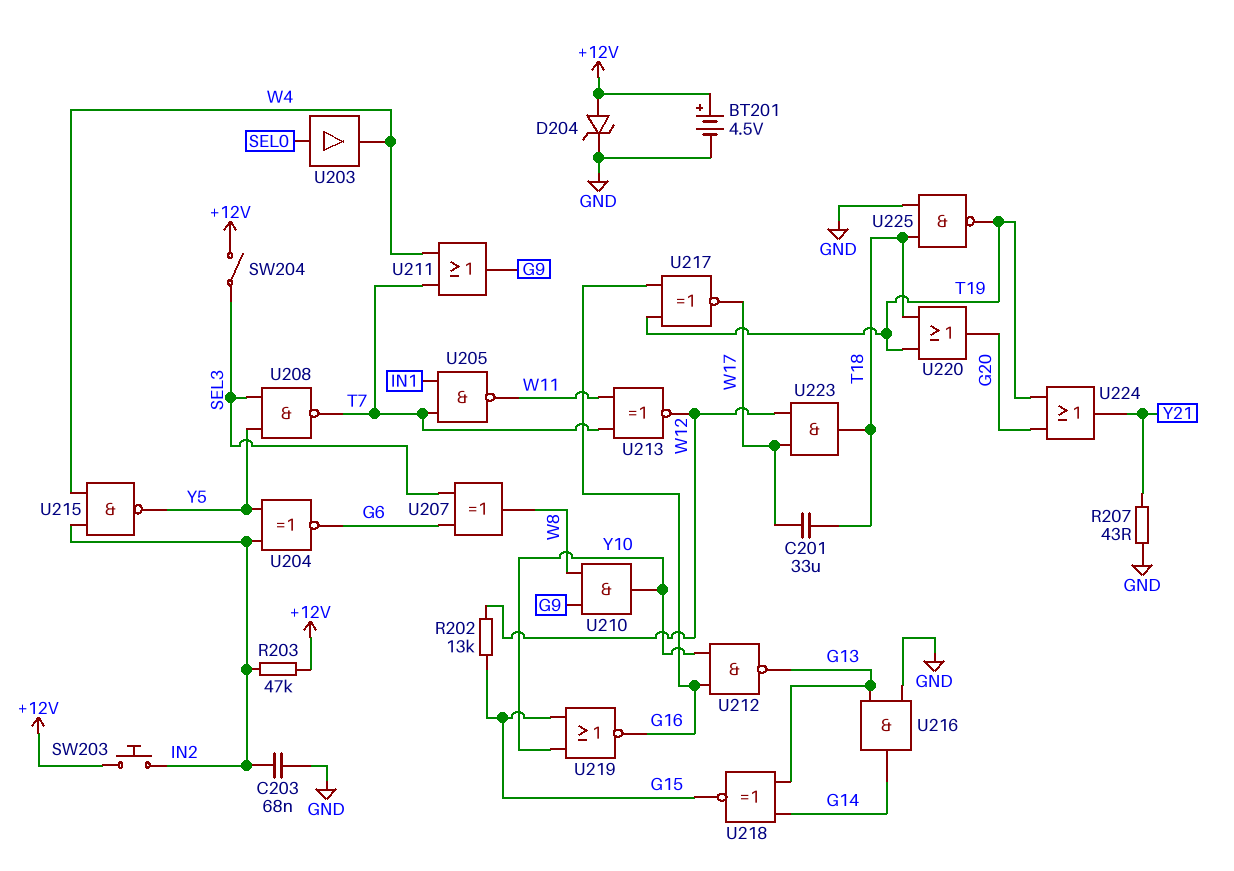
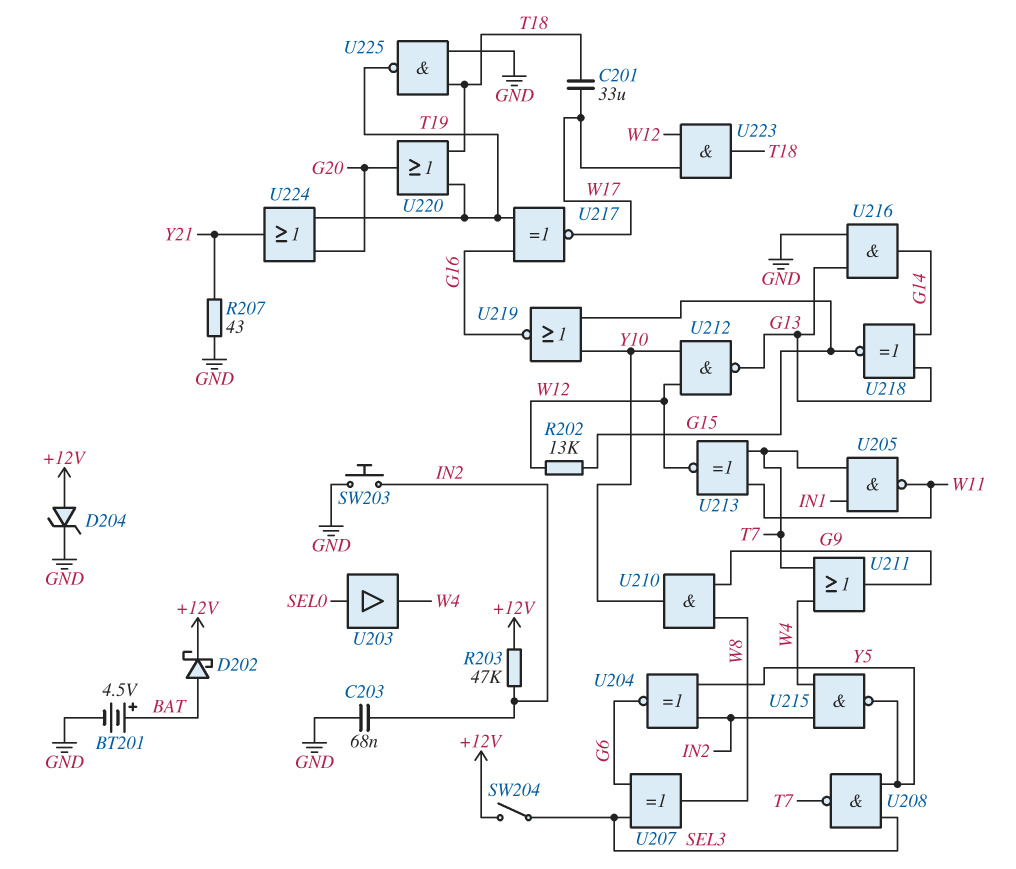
BT201: 4.5V (plus +12V, minus GND) -> 4.5V (plus BAT, minus GND)
D202: none -> schottky (A BAT, K +12V)
SW203: button (+12V, IN2) -> button (GND, IN2)
U212: NAND (in G16, in Y10, out G13) -> NAND (in W12, in Y10, out G13)

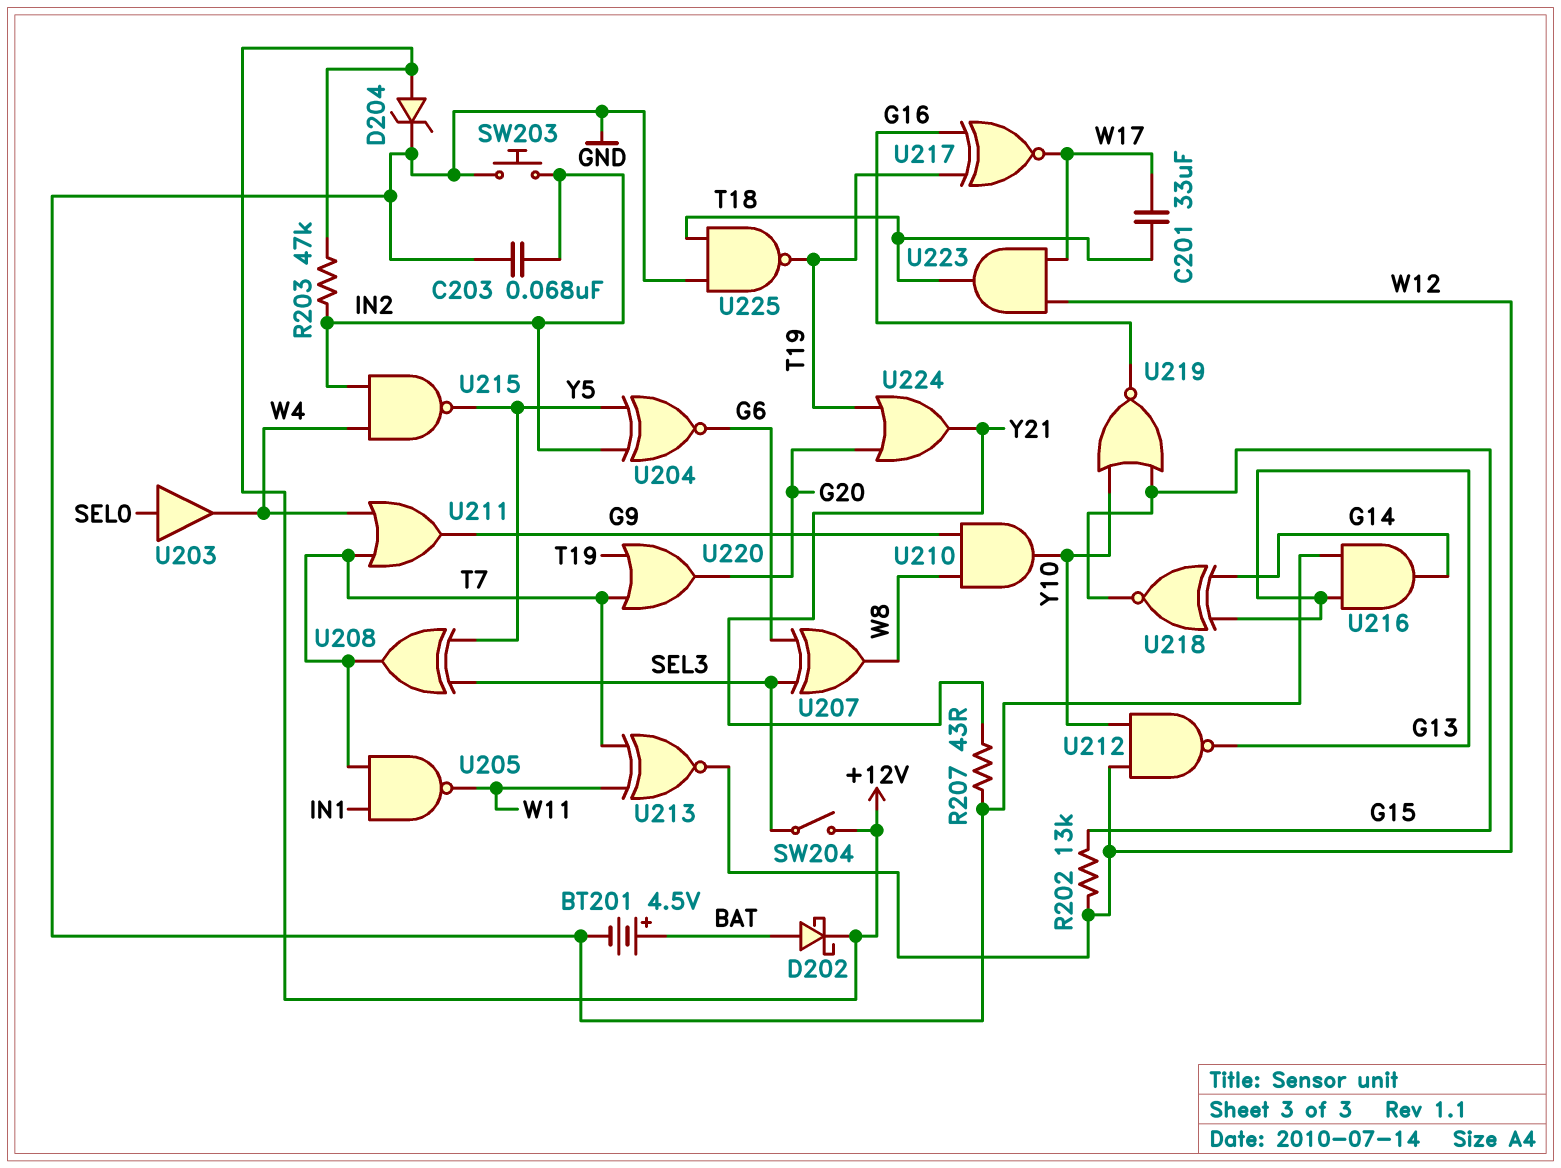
U208: NAND (in SEL3, in Y5, out T7) -> XOR (in SEL3, in Y5, out T7)
U220: OR (in T18, in T19, out G20) -> OR (in T7, in T19, out G20)

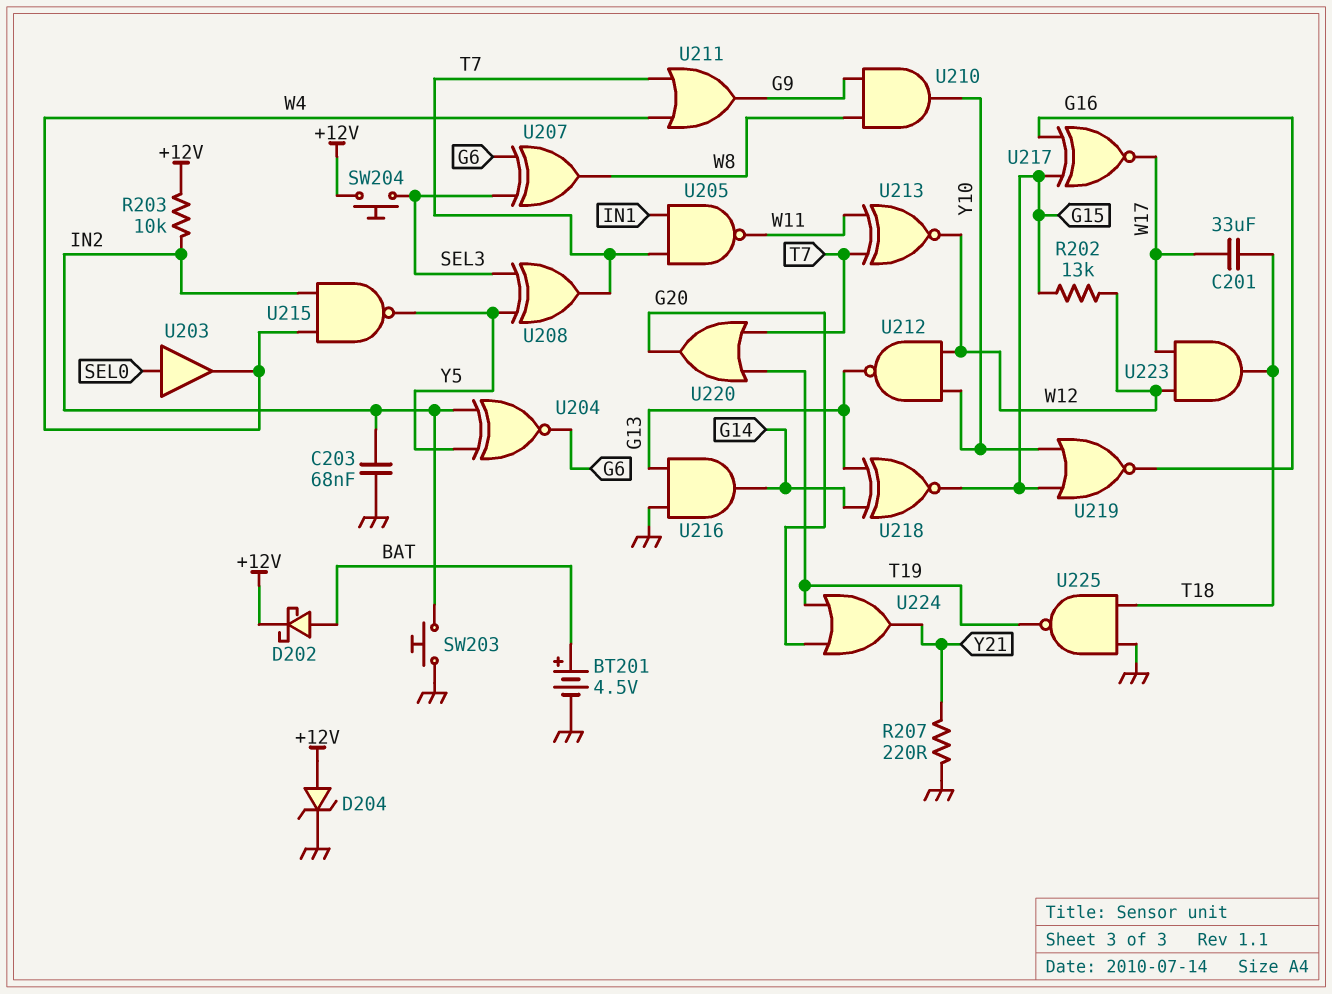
R203: 47k (+12V, IN2) -> 10k (+12V, IN2)
R207: 43 (GND, Y21) -> 220 (GND, Y21)
SW204: switch (+12V, SEL3) -> button (+12V, SEL3)
U217: XNOR (in G16, in T19, out W17) -> XNOR (in G15, in G16, out W17)

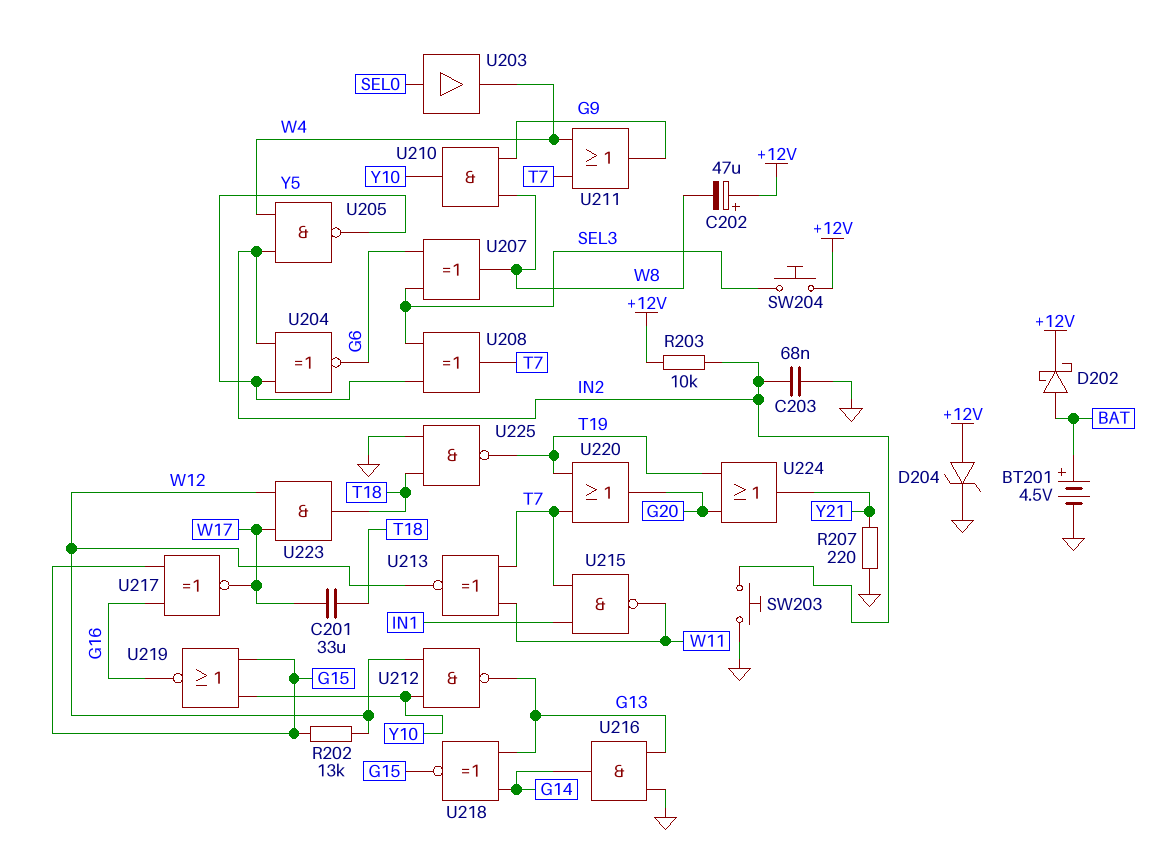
C202: none -> 47uF (plus +12V, minus W8)
U205: NAND (in IN1, in T7, out W11) -> NAND (in IN2, in W4, out Y5)
U215: NAND (in IN2, in W4, out Y5) -> NAND (in IN1, in T7, out W11)

